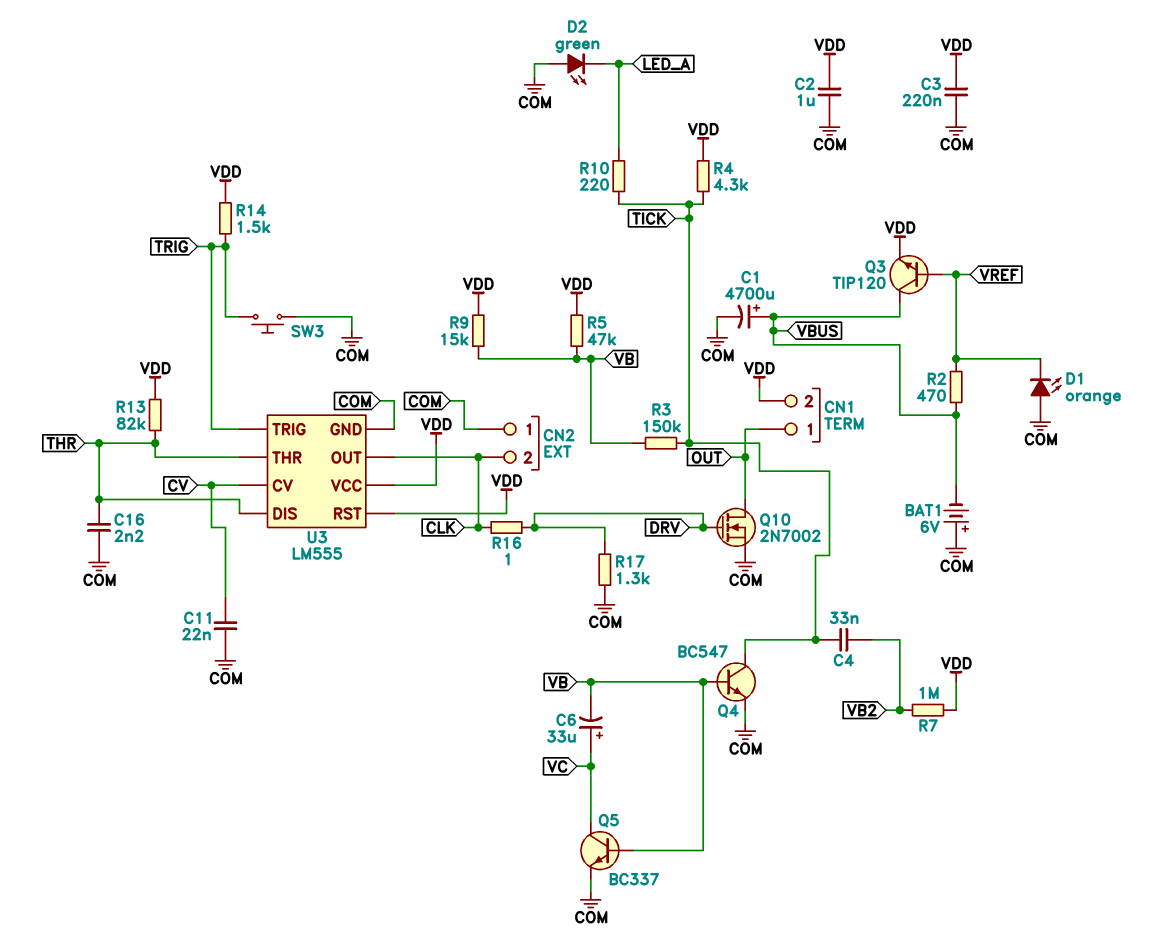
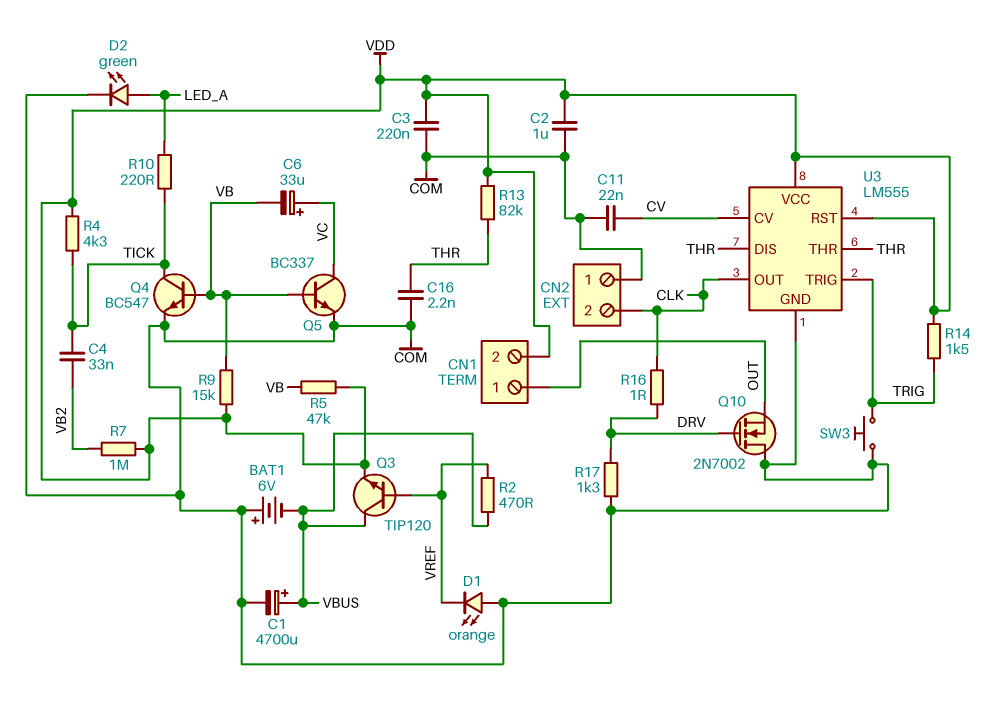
D2: LED green (A COM, K LED_A) -> LED green (A LED_A, K COM)
Q10: NMOS 2N7002 (G DRV, D OUT, S COM) -> NMOS 2N7002 (G DRV, D COM, S OUT)
R3: 150k (TICK, VB) -> none

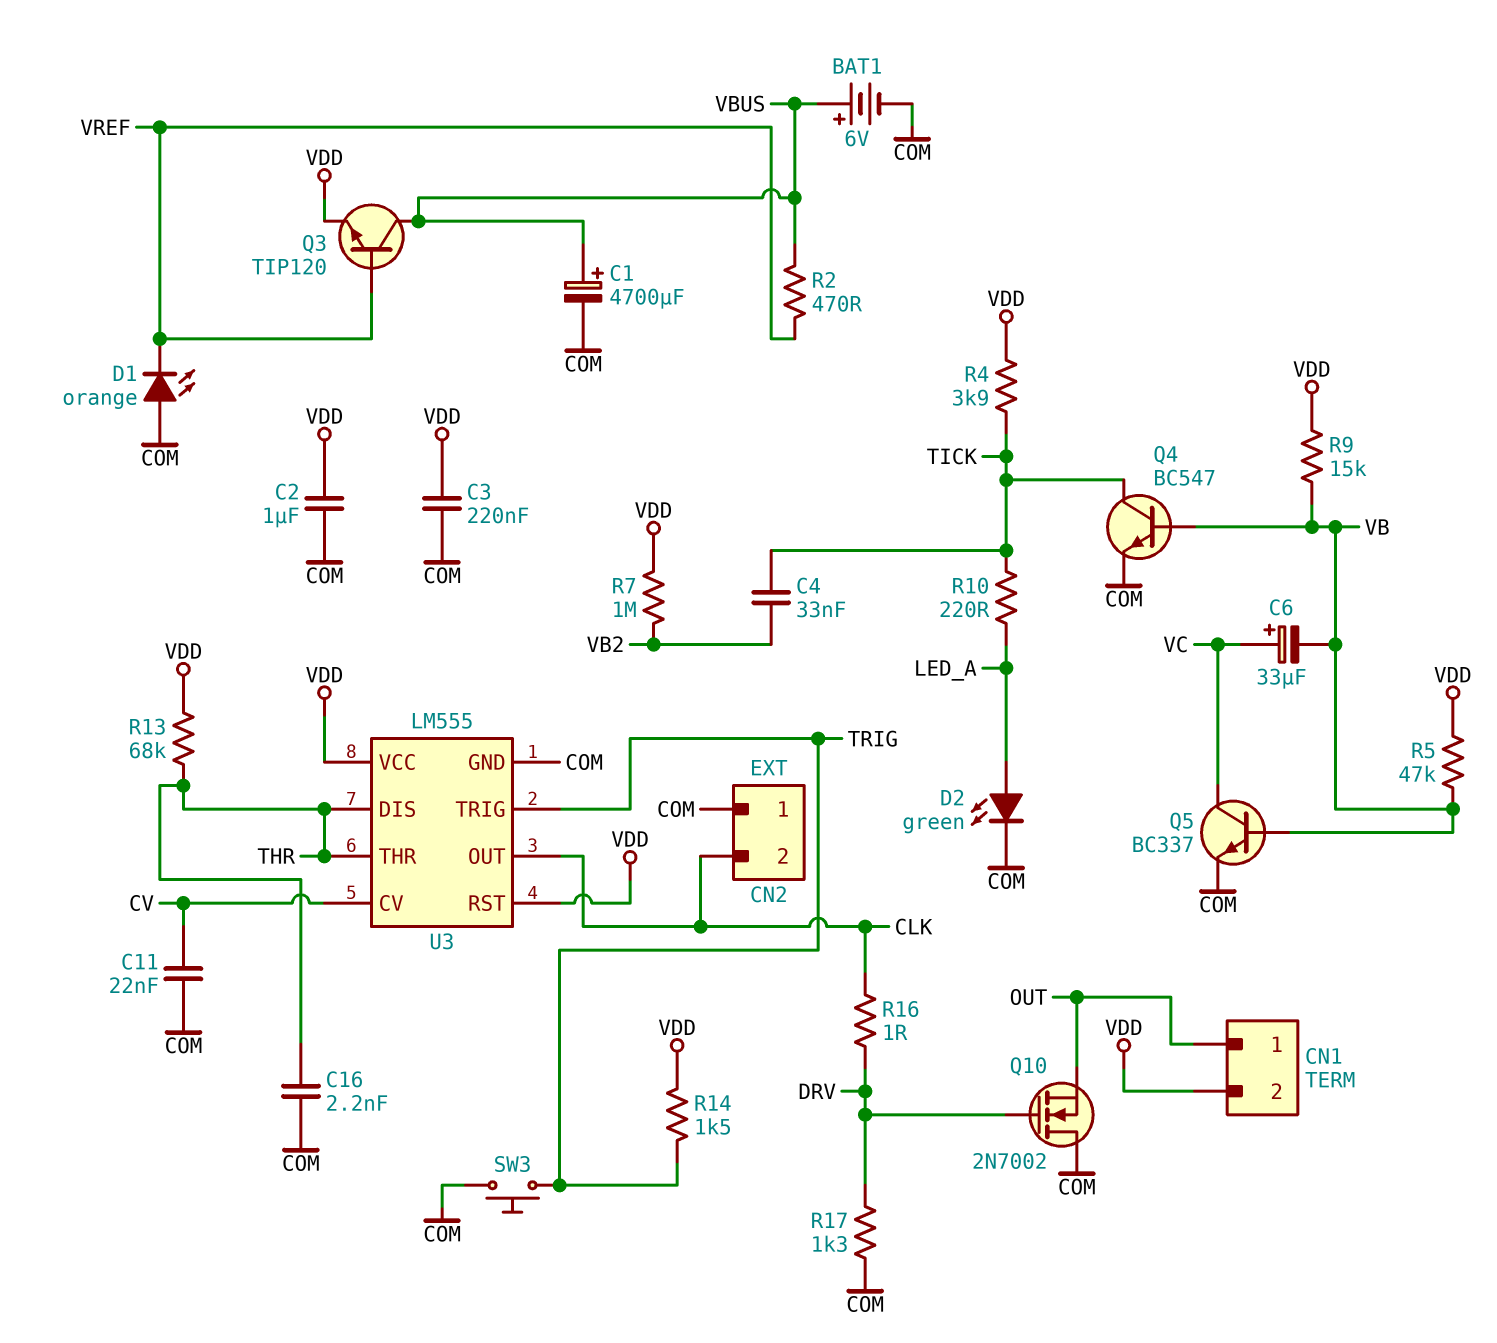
BAT1: 6V (plus COM, minus VBUS) -> 6V (plus VBUS, minus COM)
R4: 4.3k (TICK, VDD) -> 3.9k (TICK, VDD)
R13: 82k (THR, VDD) -> 68k (THR, VDD)

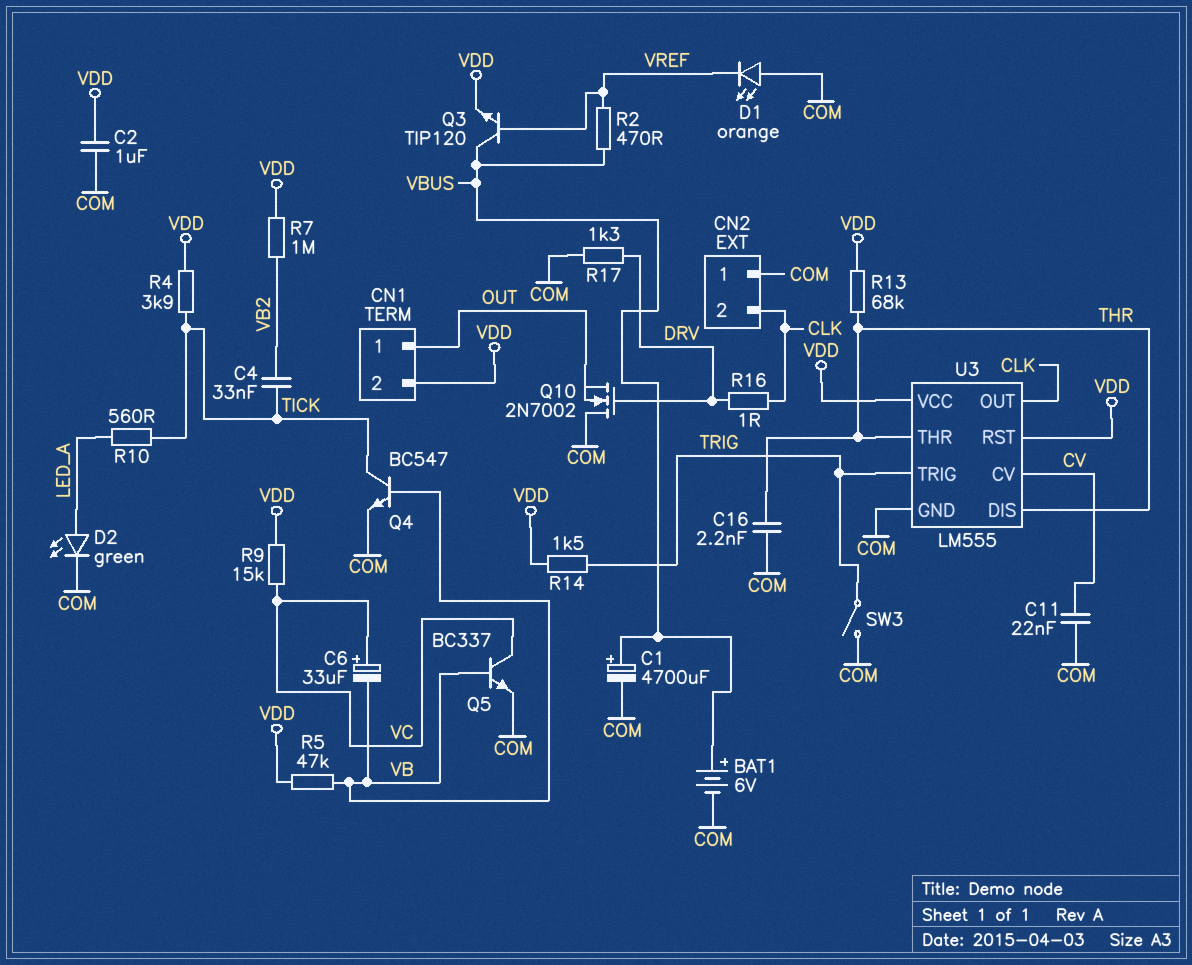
C3: 220nF (COM, VDD) -> none
R9: 15k (VB, VDD) -> 15k (VC, VDD)
R10: 220 (LED_A, TICK) -> 560 (LED_A, TICK)
SW3: button (COM, TRIG) -> switch (COM, TRIG)

